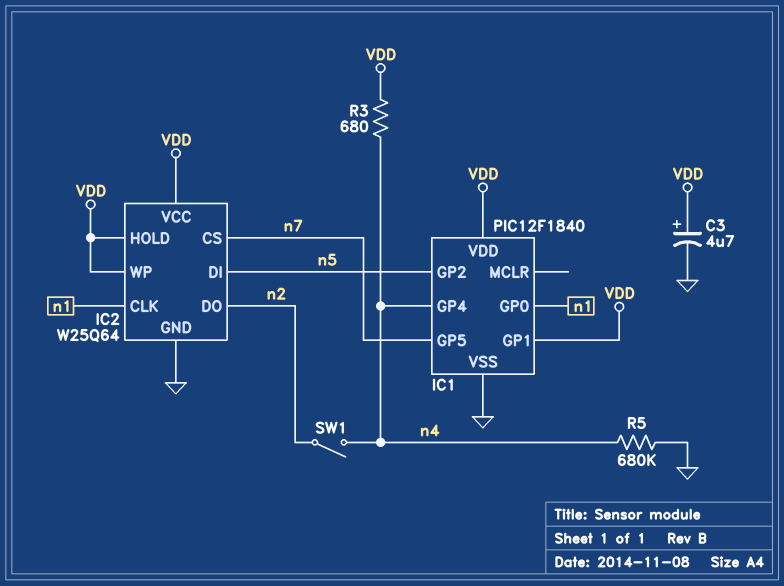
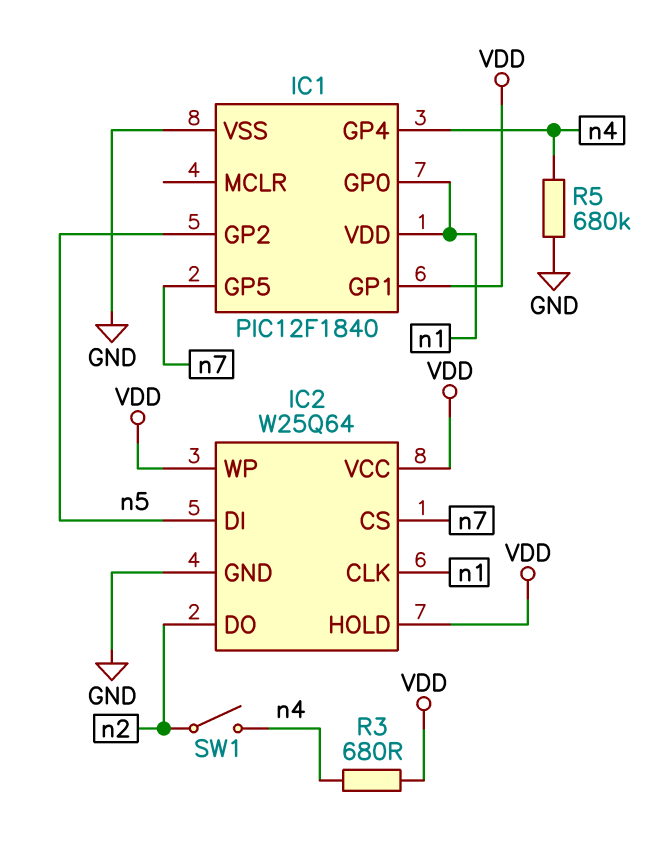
C3: 4.7uF (plus VDD, minus GND) -> none
IC1 pin VDD: VDD -> n1

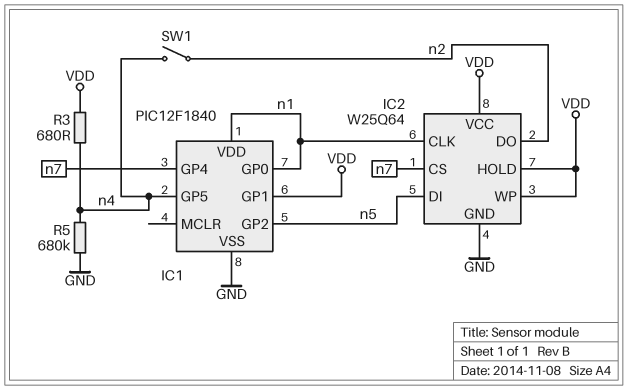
IC1 pin GP4: n4 -> n7
IC1 pin GP5: n7 -> n4

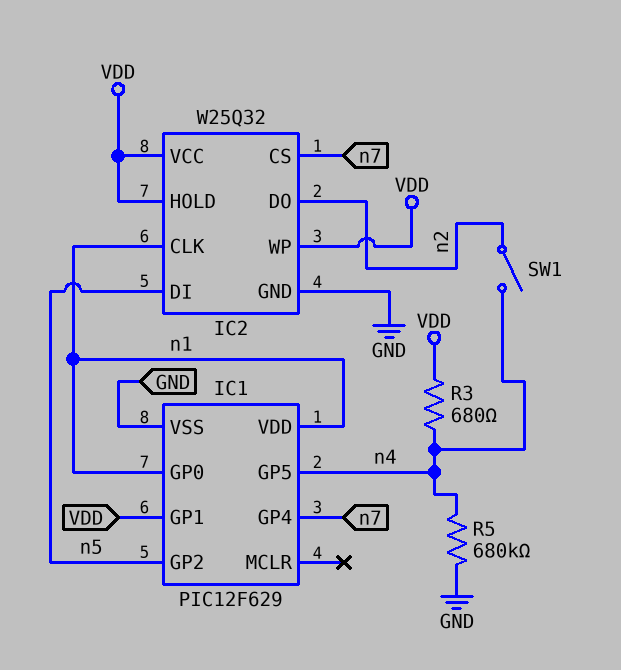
IC1: PIC12F1840 -> PIC12F629
IC2: W25Q64 -> W25Q32

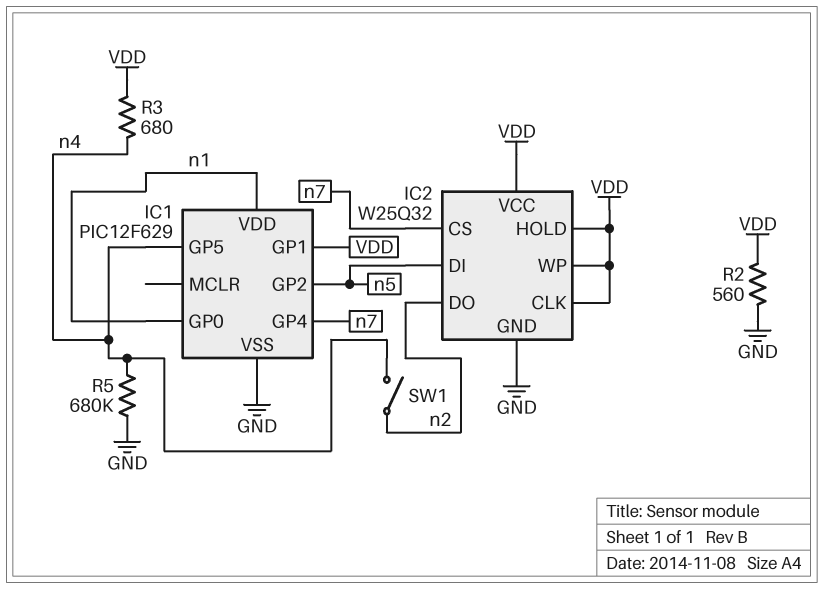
IC2 pin CLK: n1 -> VDD
R2: none -> 560 (GND, VDD)

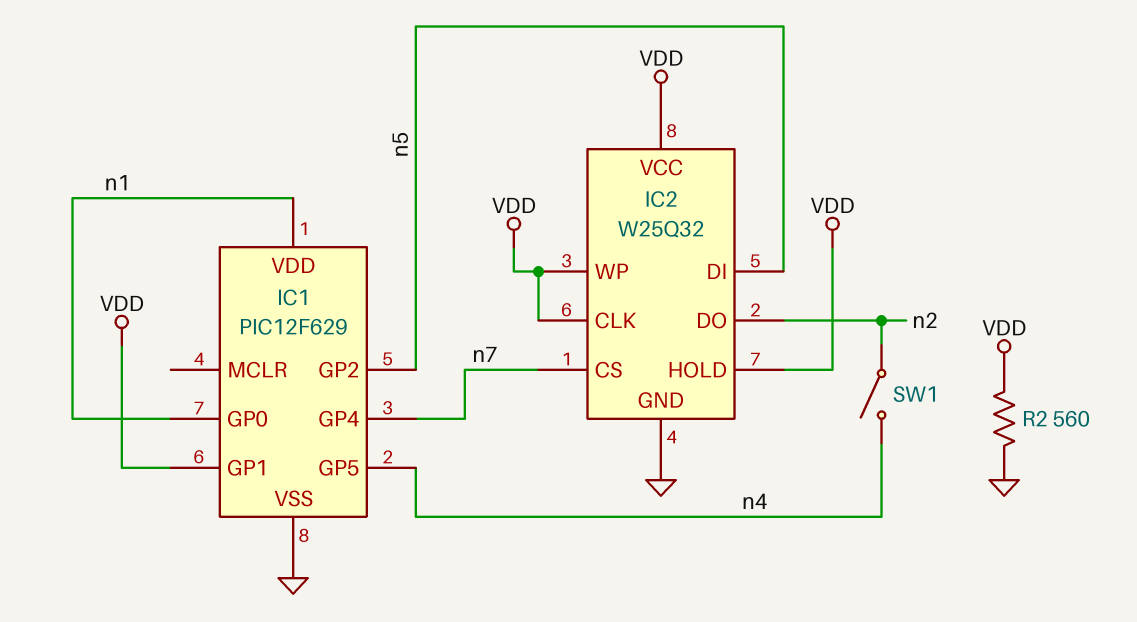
R3: 680 (VDD, n4) -> none
R5: 680k (GND, n4) -> none

